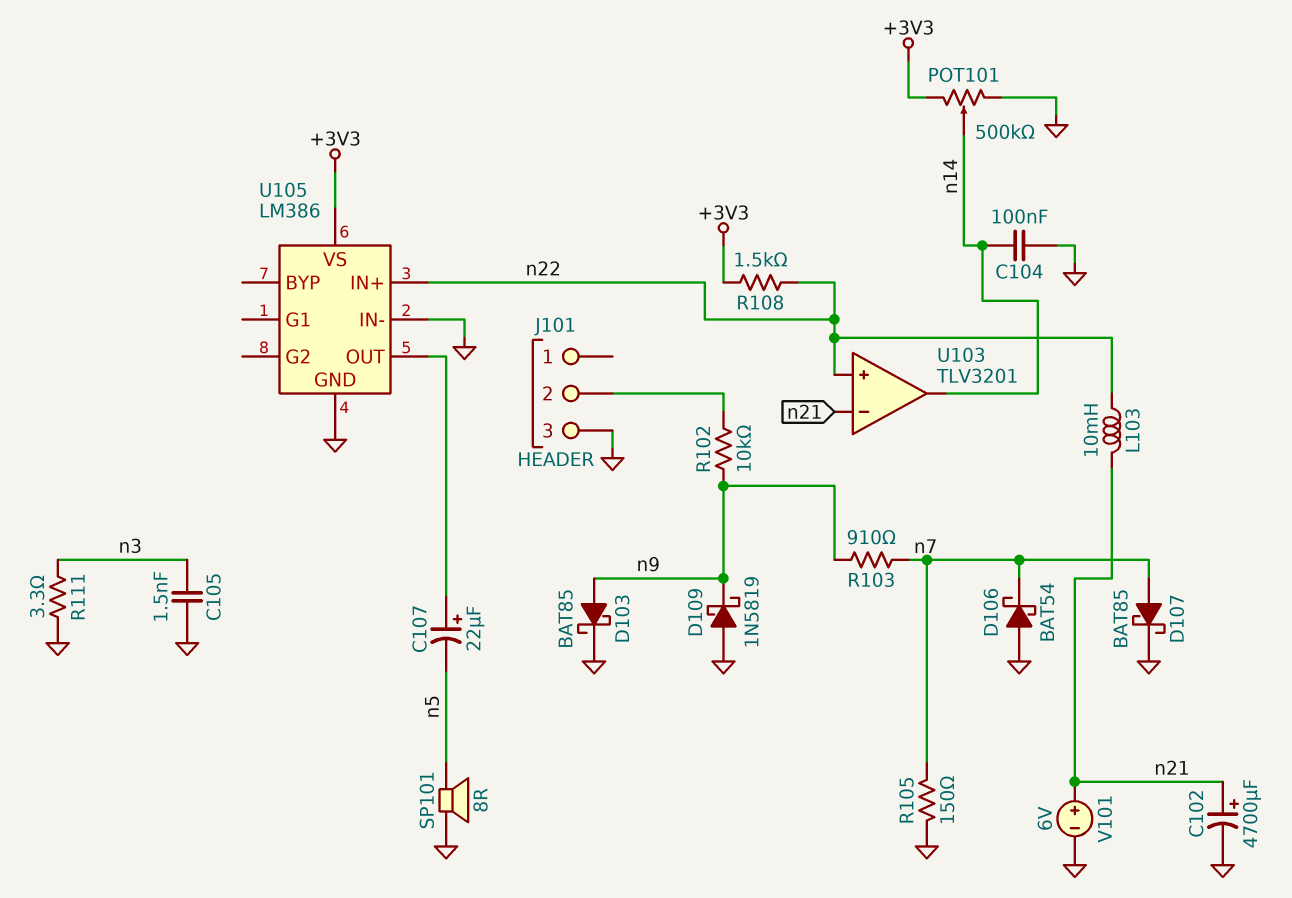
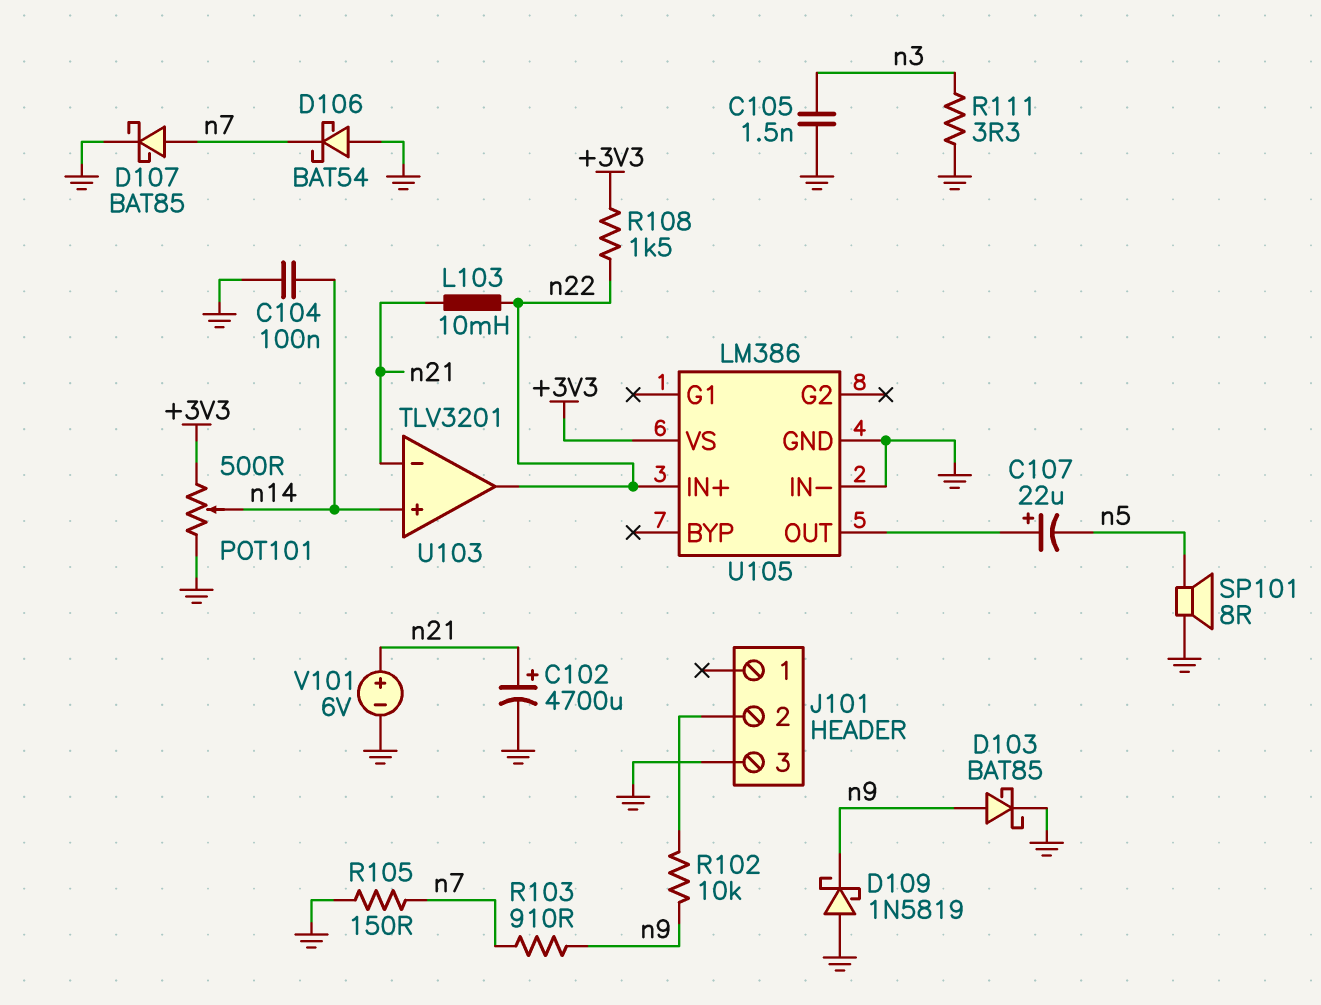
POT101: 500k (+3V3, GND, wiper n14) -> 500 (+3V3, GND, wiper n14)
U103 pin in+: n22 -> n14
U103 pin out: n14 -> n22

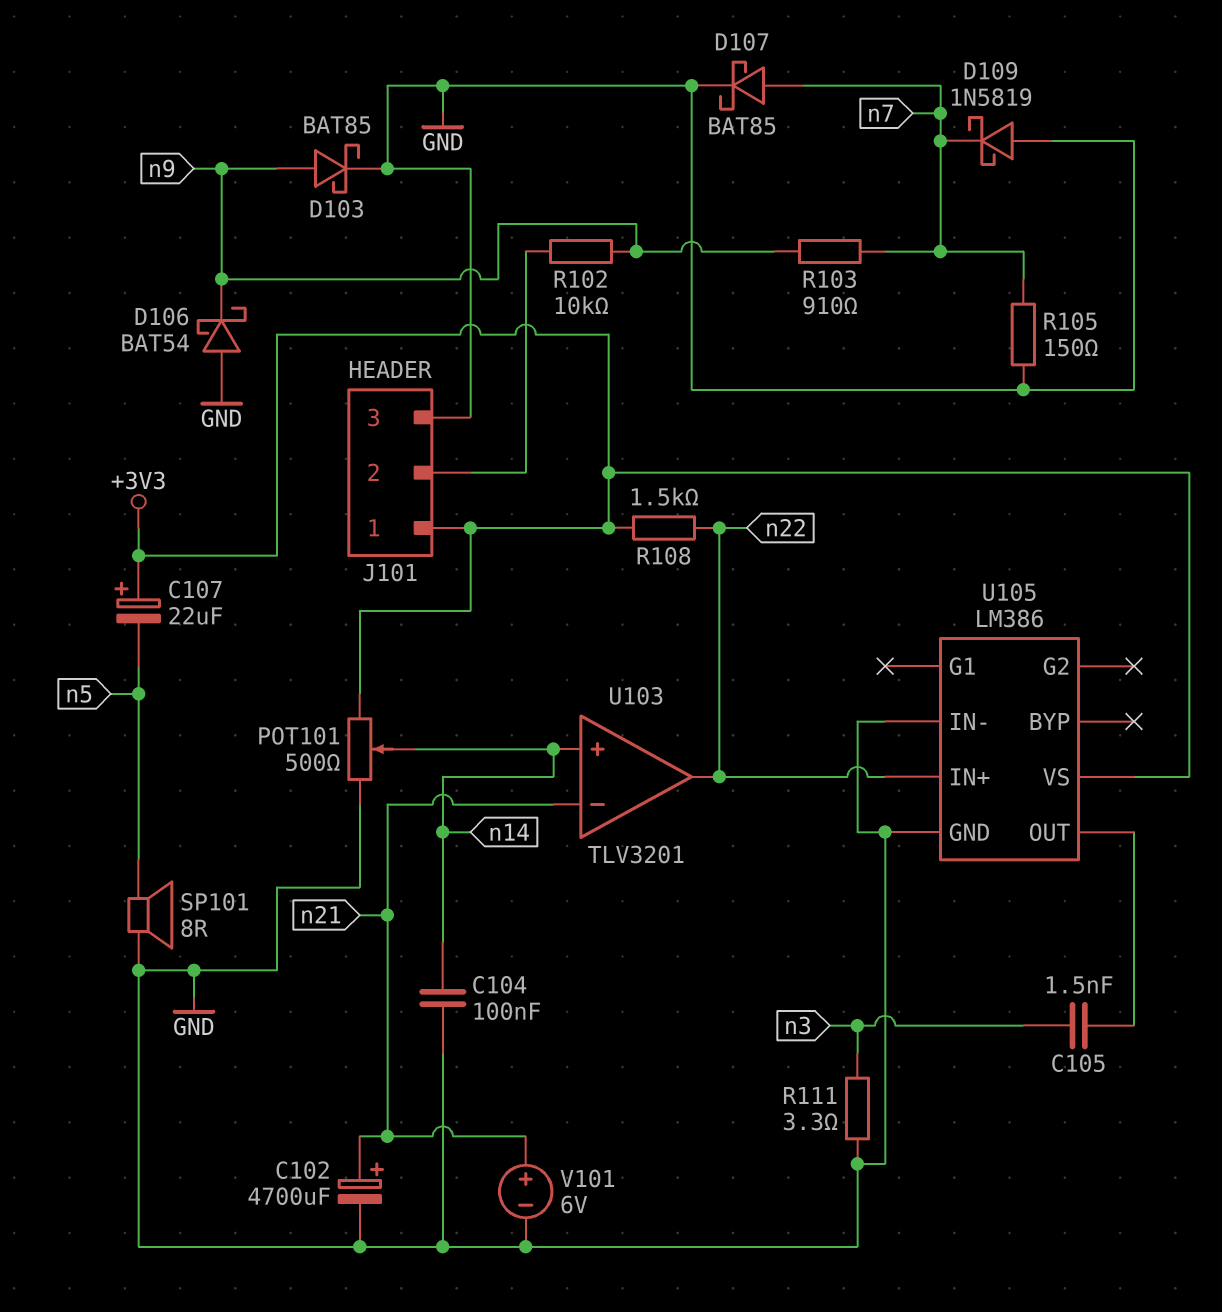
C105: 1.5nF (GND, n3) -> 1.5nF (U105/OUT, n3)
C107: 22uF (plus U105/OUT, minus n5) -> 22uF (plus +3V3, minus n5)
D106: schottky BAT54 (A GND, K n7) -> schottky BAT54 (A GND, K n9)
D109: schottky 1N5819 (A GND, K n9) -> schottky 1N5819 (A GND, K n7)
J101 pin 1: none -> +3V3
L103: 10mH (n21, n22) -> none

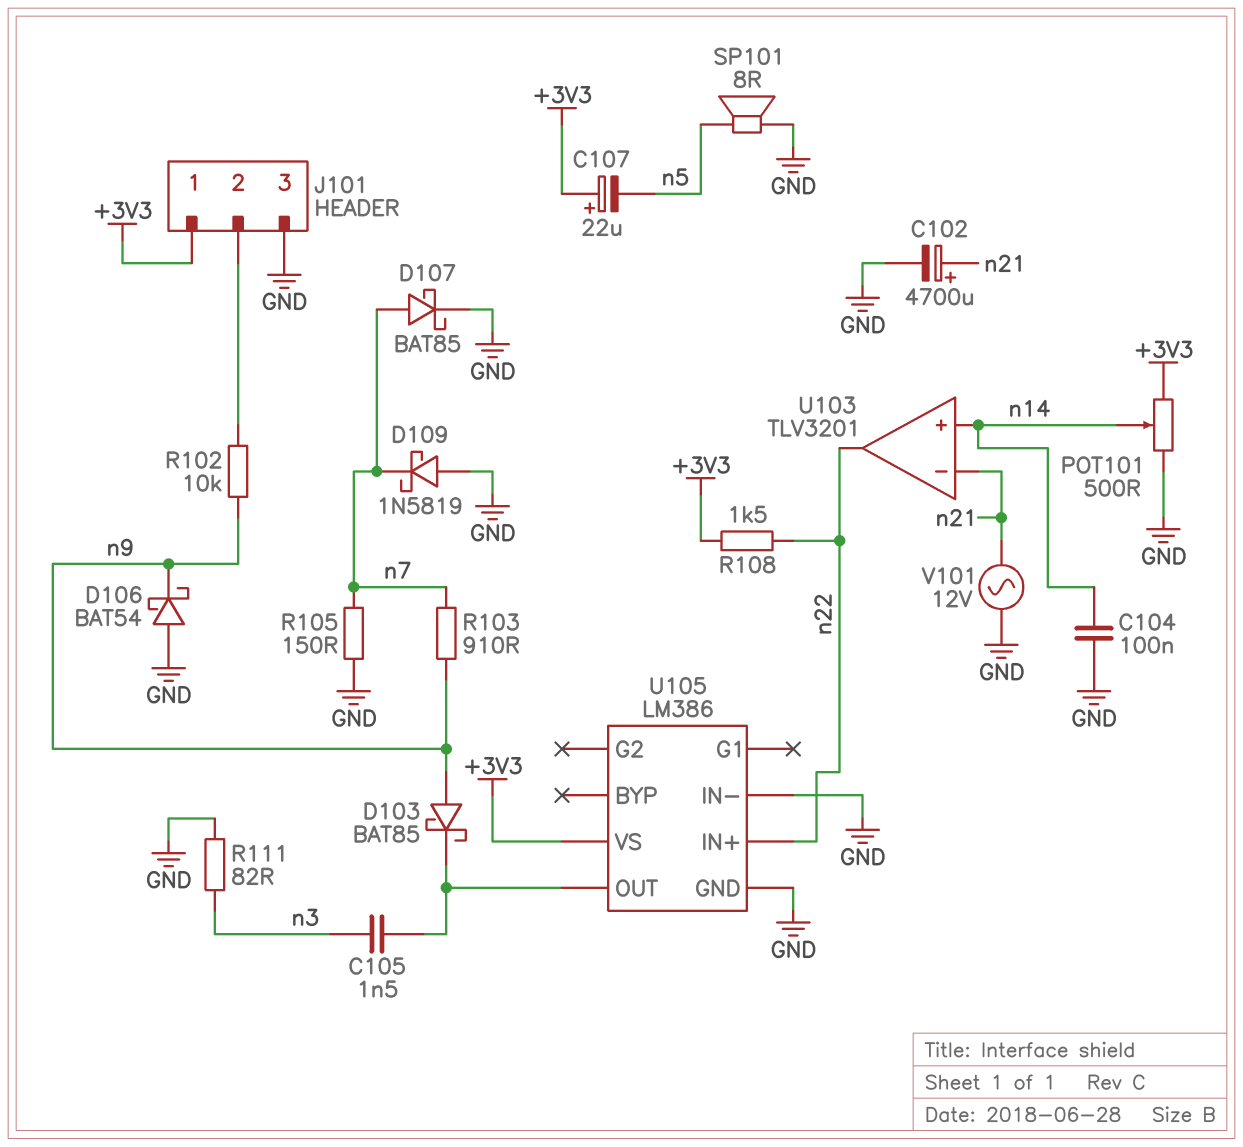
D103: schottky BAT85 (A n9, K GND) -> schottky BAT85 (A n9, K U105/OUT)
R111: 3.3 (GND, n3) -> 82 (GND, n3)
V101: 6V (plus n21, minus GND) -> AC 12V (GND, n21)

